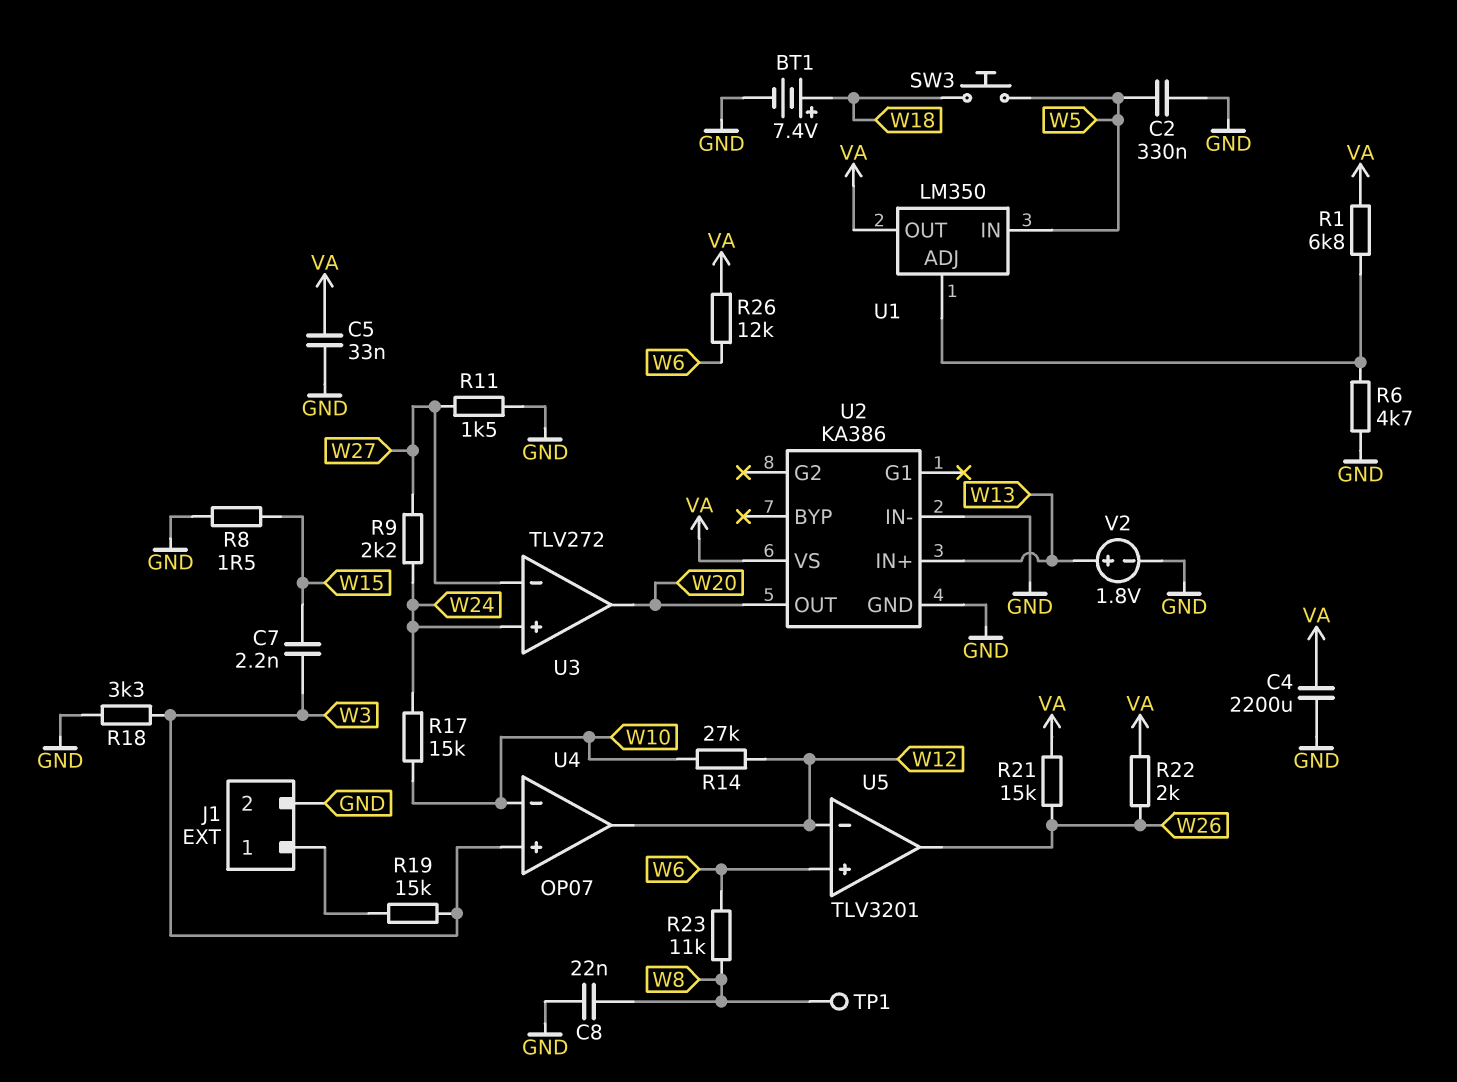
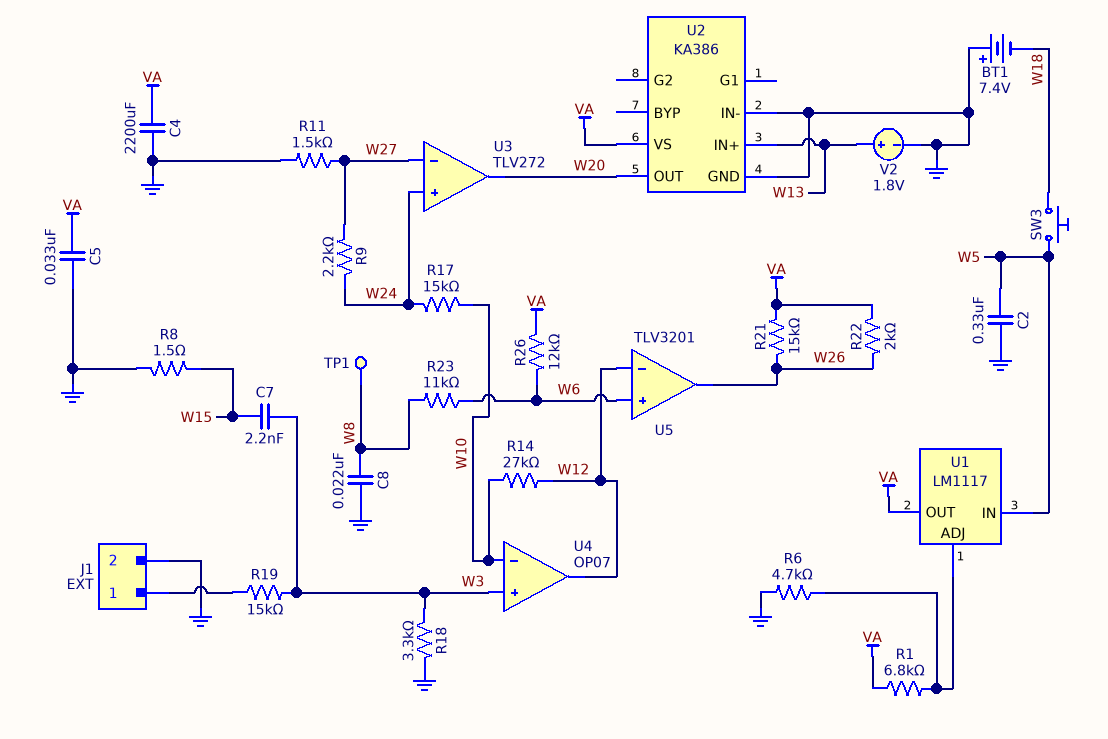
BT1: 7.4V (plus W18, minus GND) -> 7.4V (plus GND, minus W18)
U1: LM350 -> LM1117

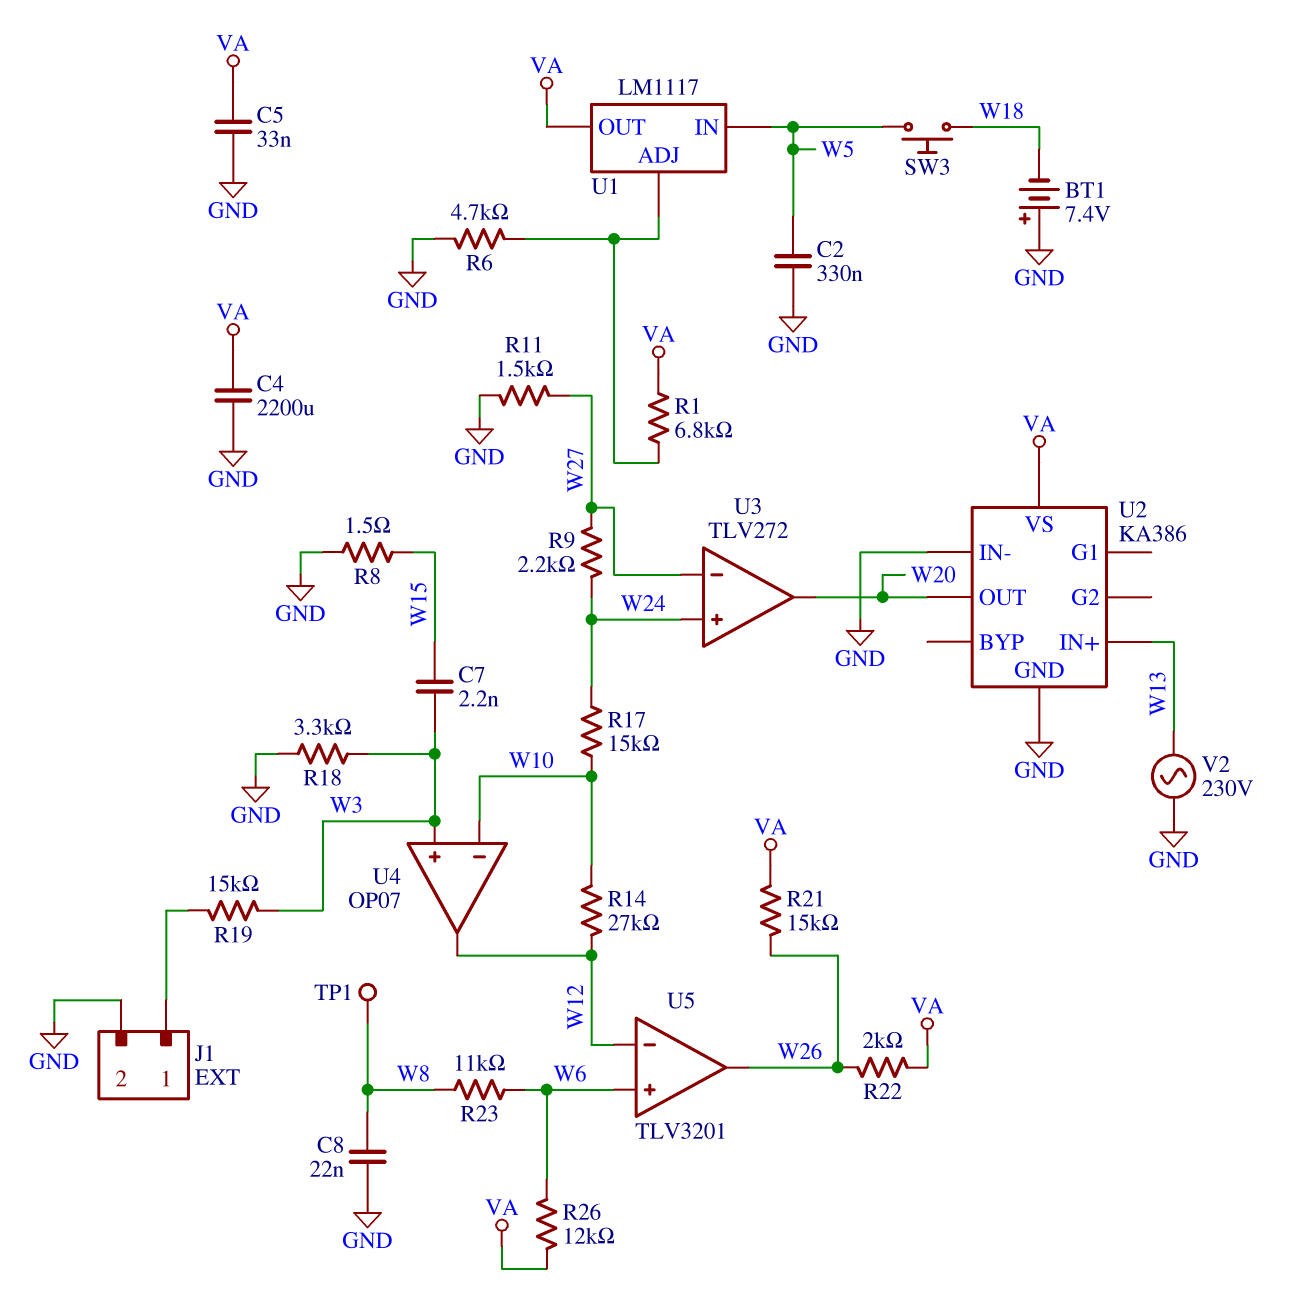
V2: 1.8V (plus W13, minus GND) -> AC 230V (GND, W13)

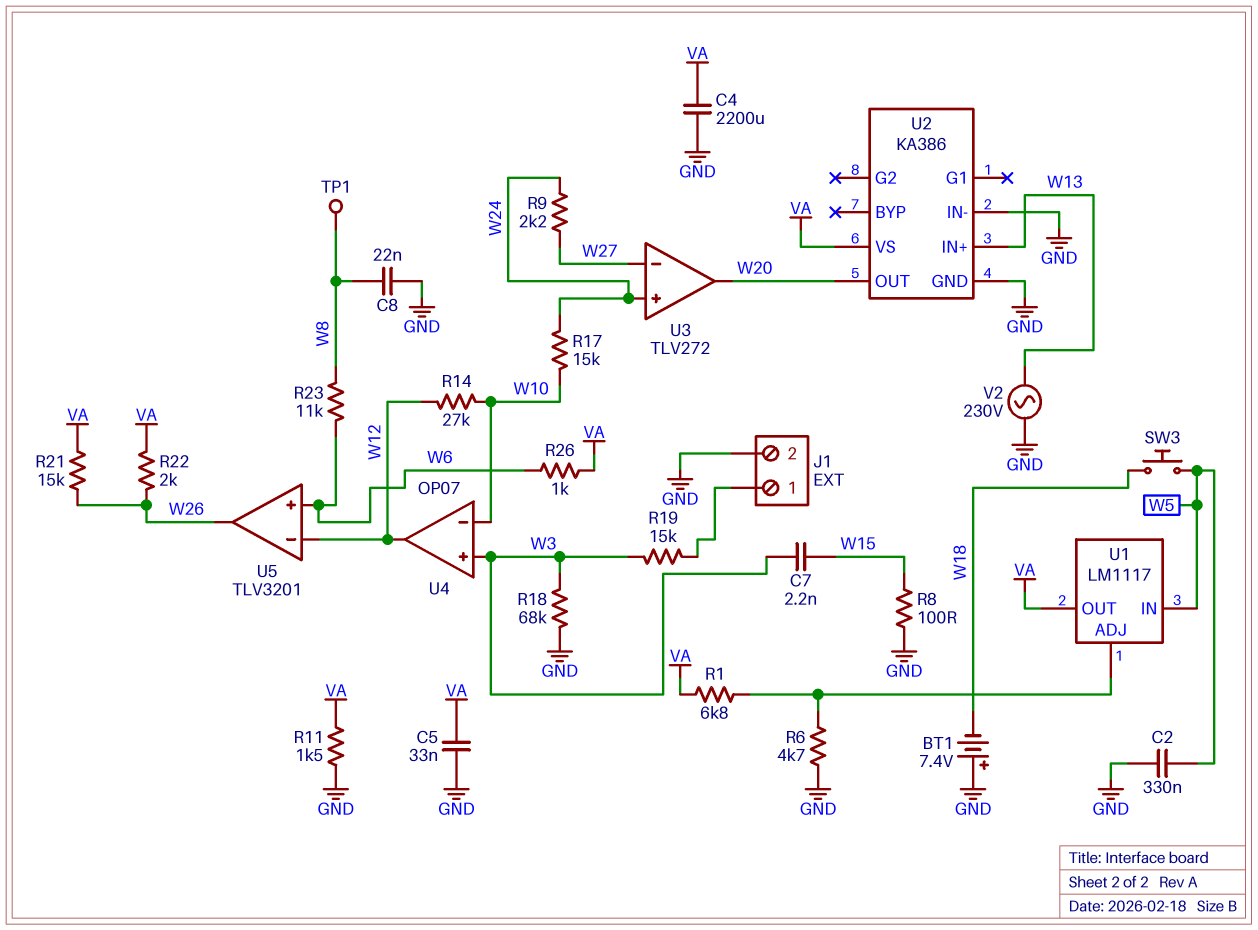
R8: 1.5 (GND, W15) -> 100 (GND, W15)
R11: 1.5k (GND, W27) -> 1.5k (GND, VA)
R18: 3.3k (GND, W3) -> 68k (GND, W3)
R26: 12k (VA, W6) -> 1k (VA, W6)

